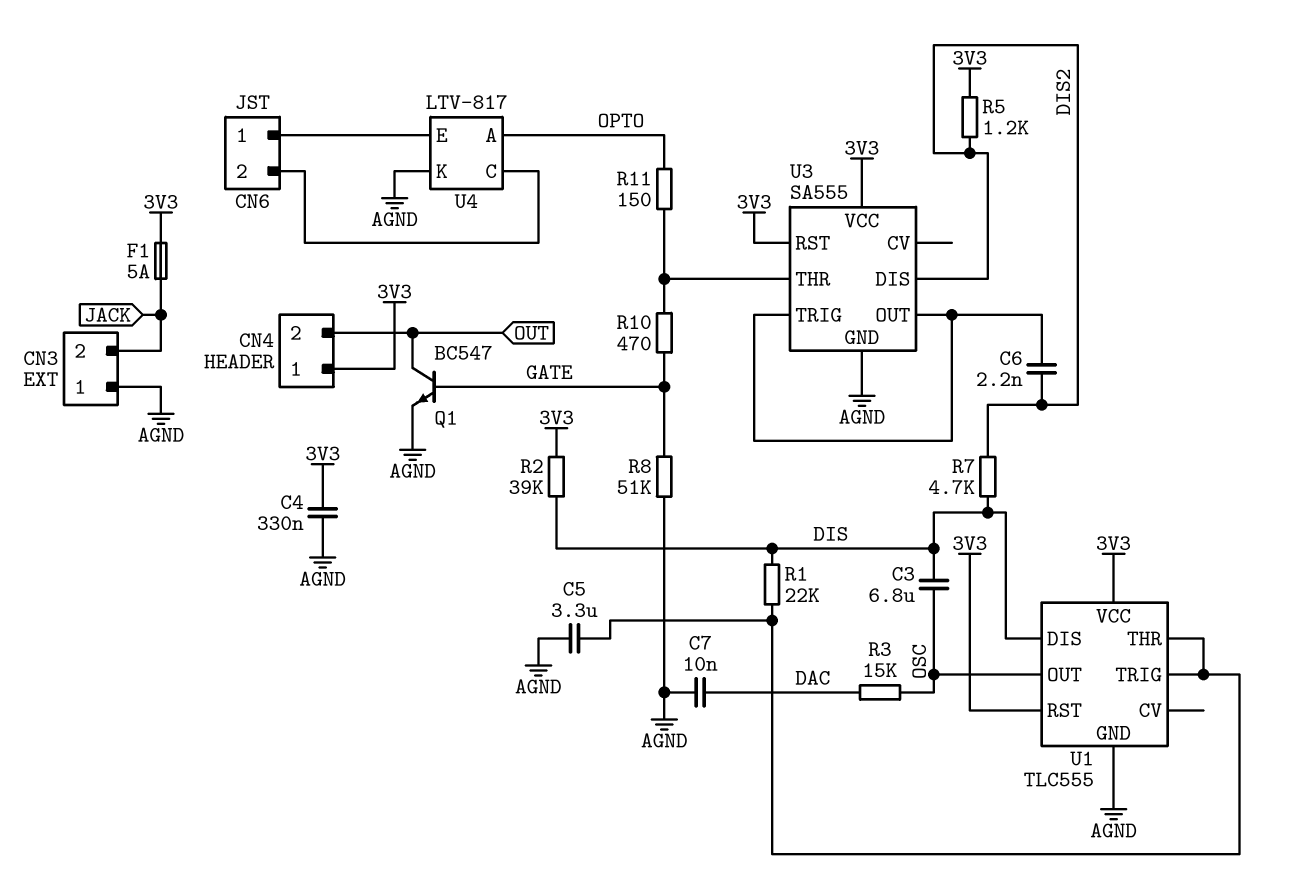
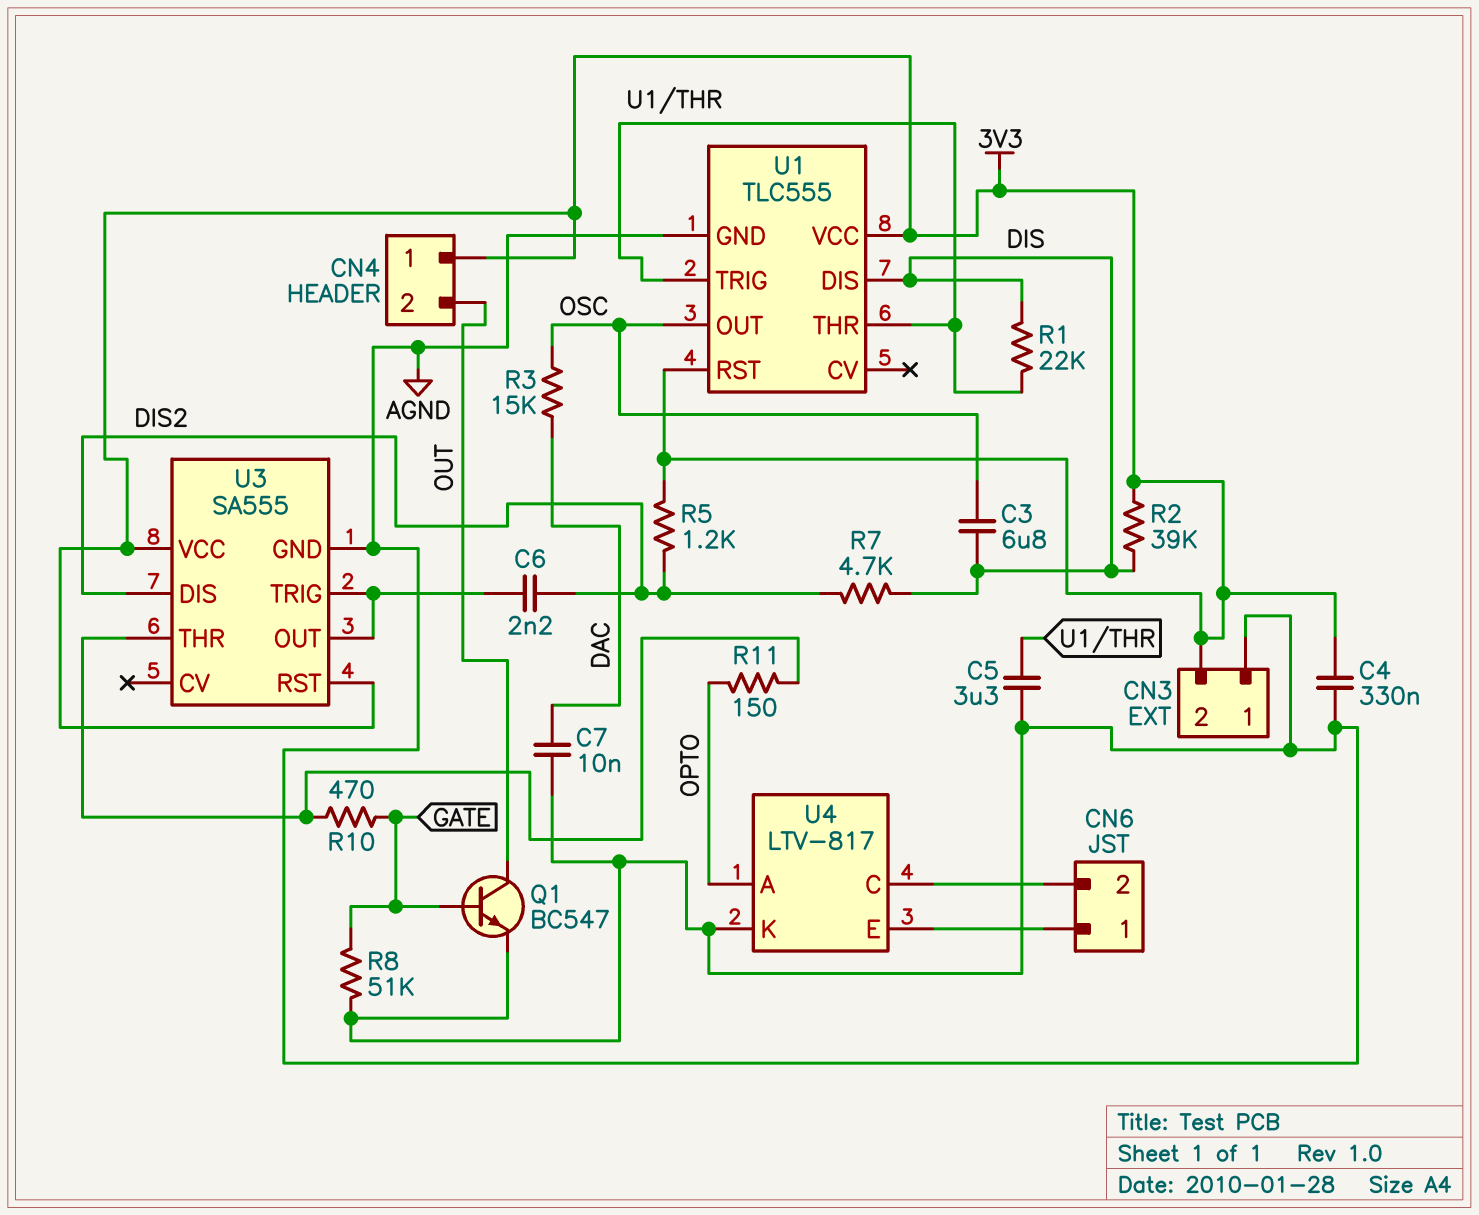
CN3 pin 2: JACK -> 3V3
F1: 5A (3V3, JACK) -> none

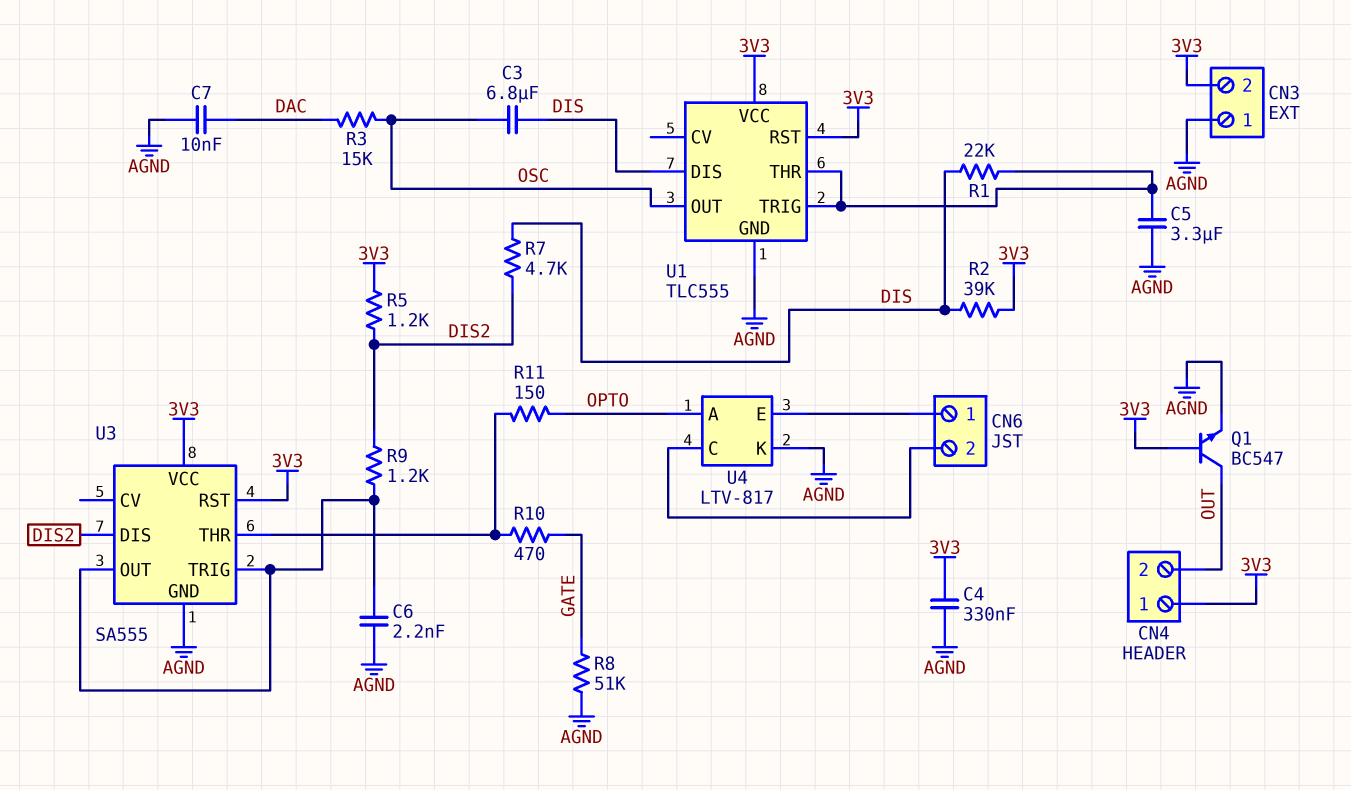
C6: 2.2nF (DIS2, U3/OUT) -> 2.2nF (AGND, U3/OUT)
Q1: NPN BC547 (B GATE, C OUT, E AGND) -> NPN BC547 (B 3V3, C OUT, E AGND)
R9: none -> 1.2k (DIS2, U3/OUT)

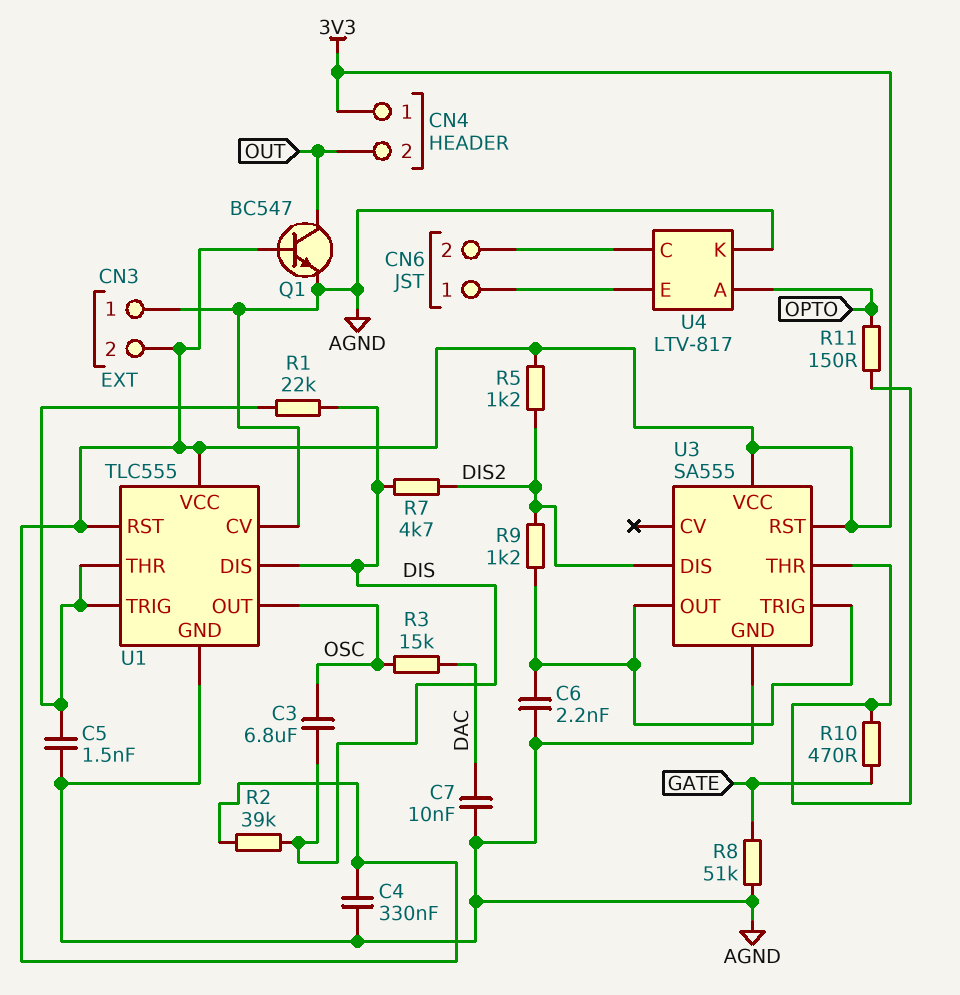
C5: 3.3uF (AGND, U1/THR) -> 1.5nF (AGND, U1/THR)
U1 pin CV: none -> AGND

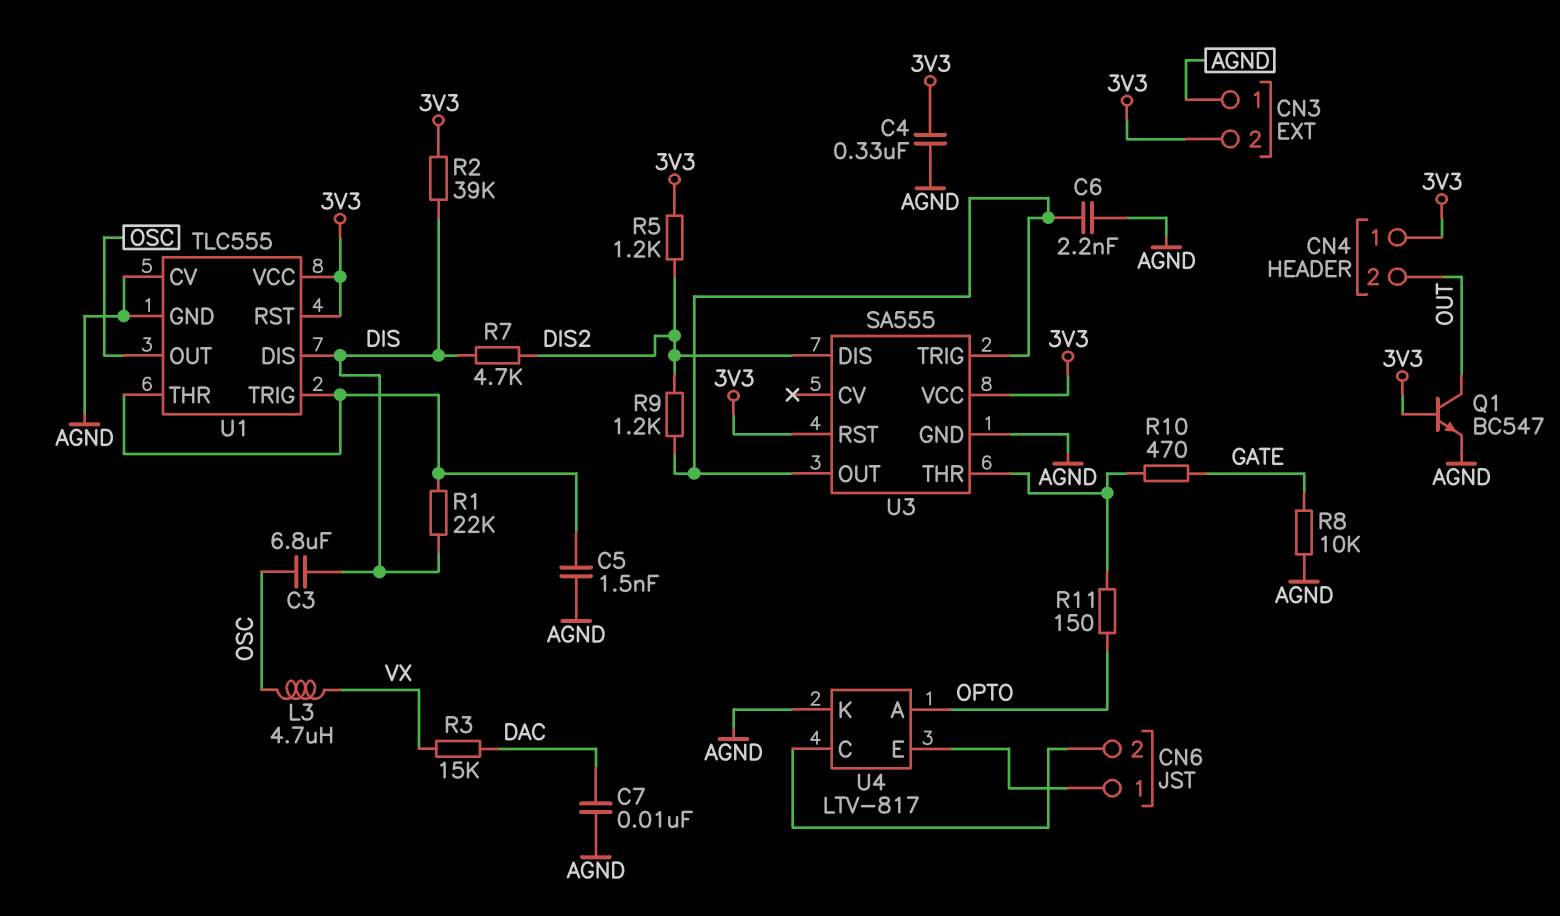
L3: none -> 4.7uH (OSC, VX)
R3: 15k (DAC, OSC) -> 15k (DAC, VX)
R8: 51k (AGND, GATE) -> 10k (AGND, GATE)

